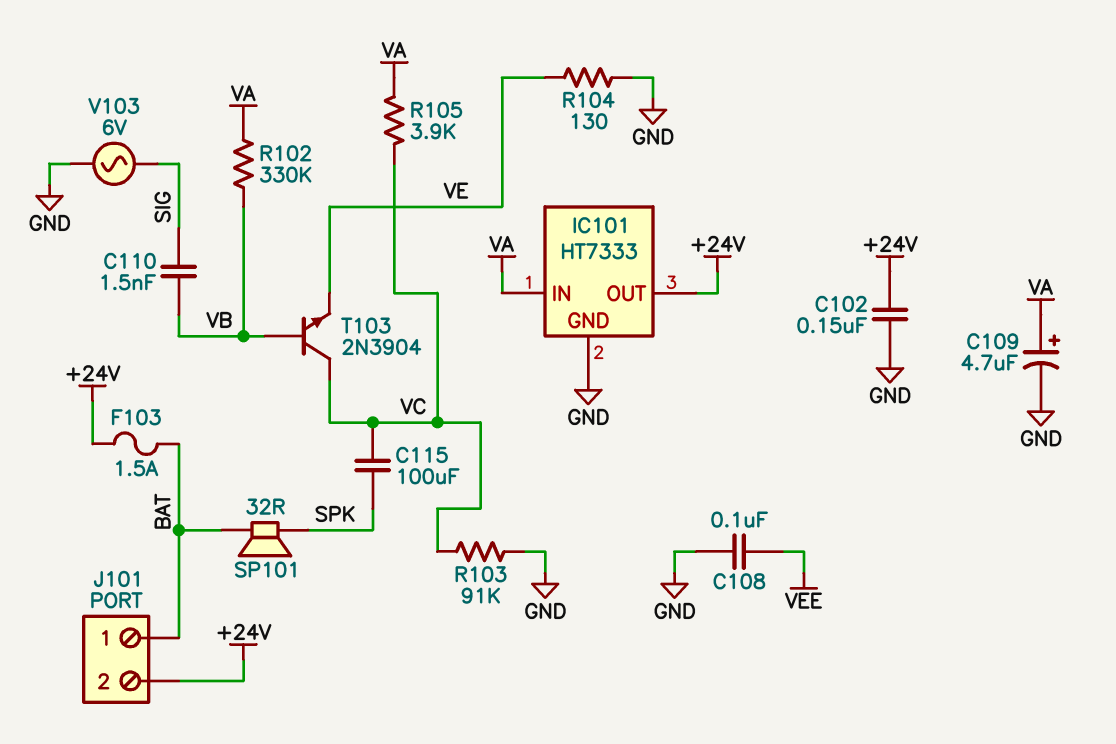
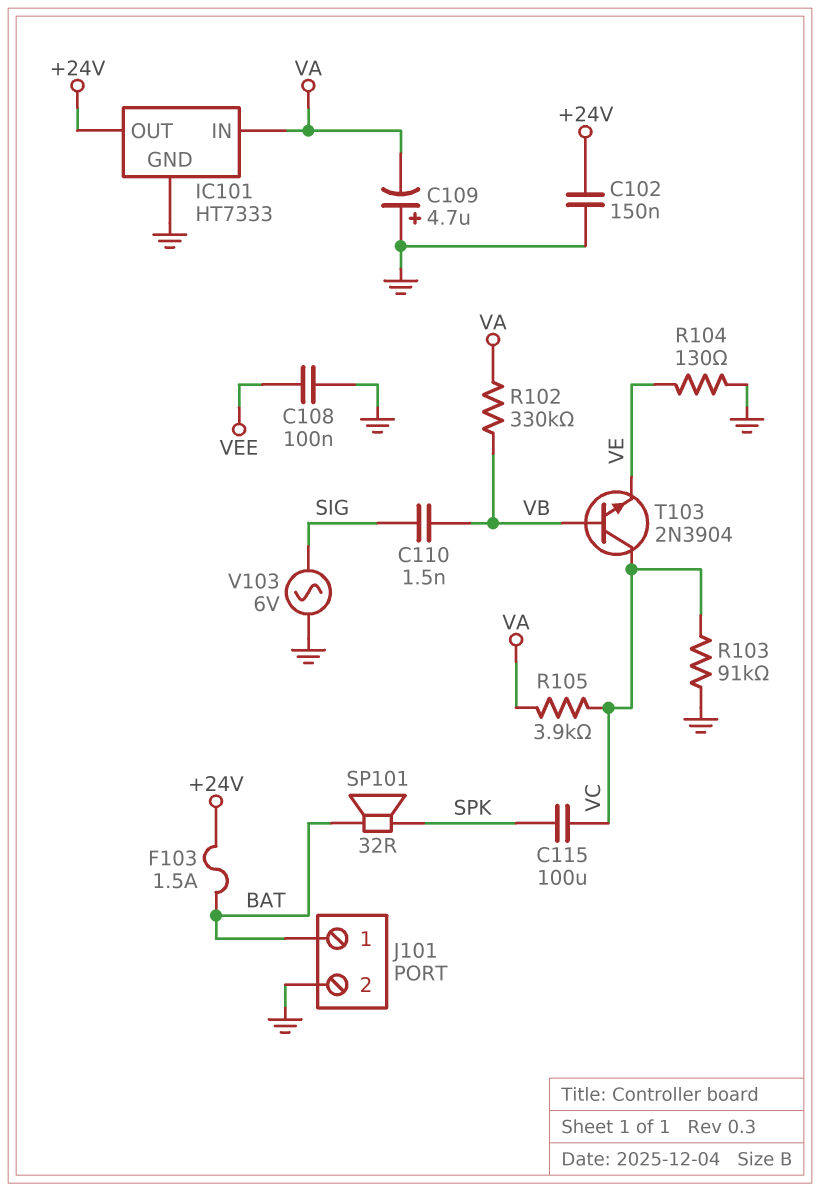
C109: 4.7uF (plus VA, minus GND) -> 4.7uF (plus GND, minus VA)
J101 pin 2: +24V -> GND

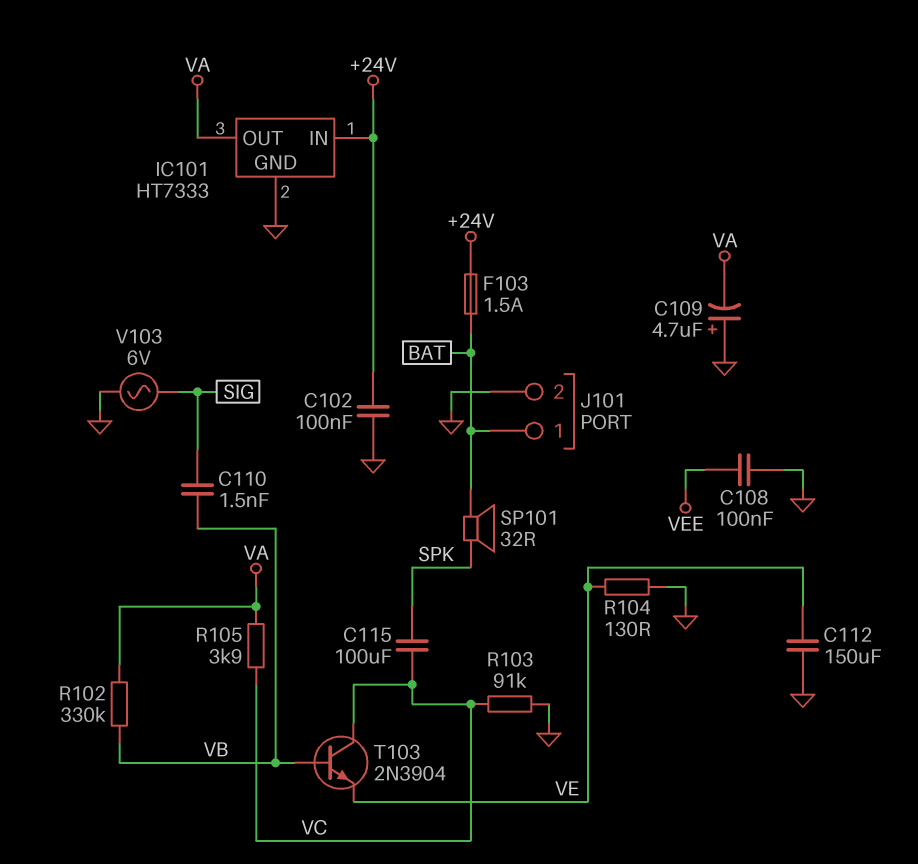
C102: 150nF (+24V, GND) -> 100nF (+24V, GND)
C112: none -> 150uF (GND, VE)
IC101 pin IN: VA -> +24V
IC101 pin OUT: +24V -> VA

